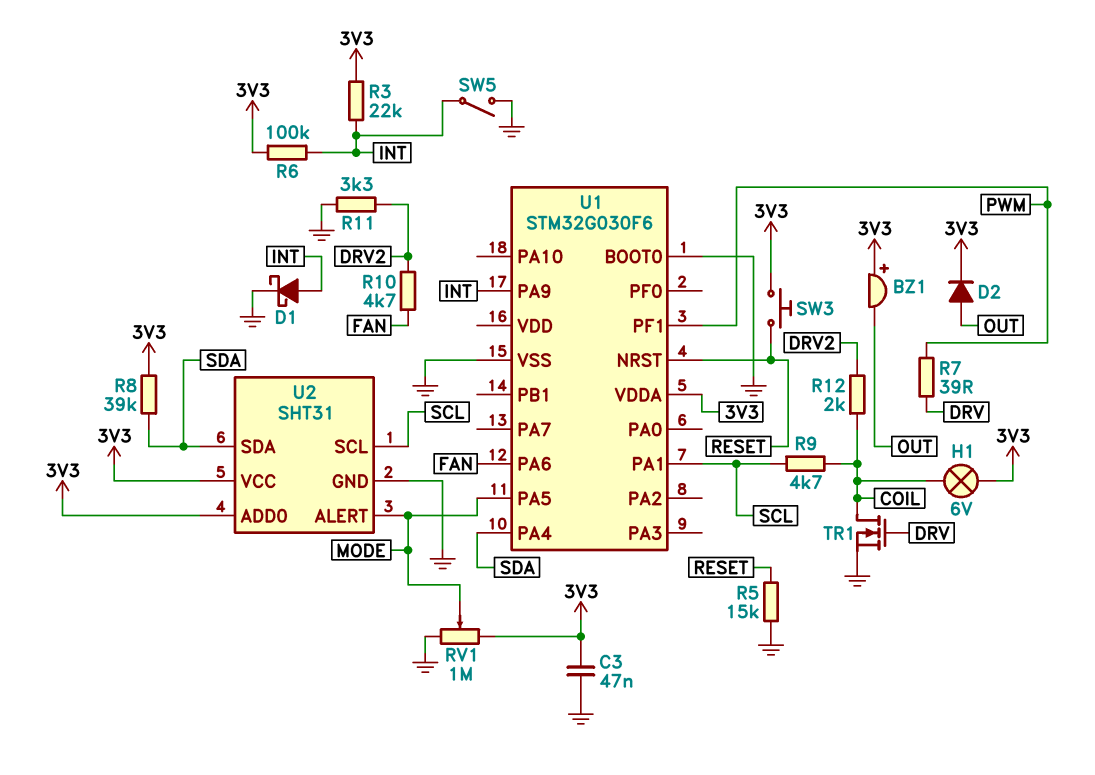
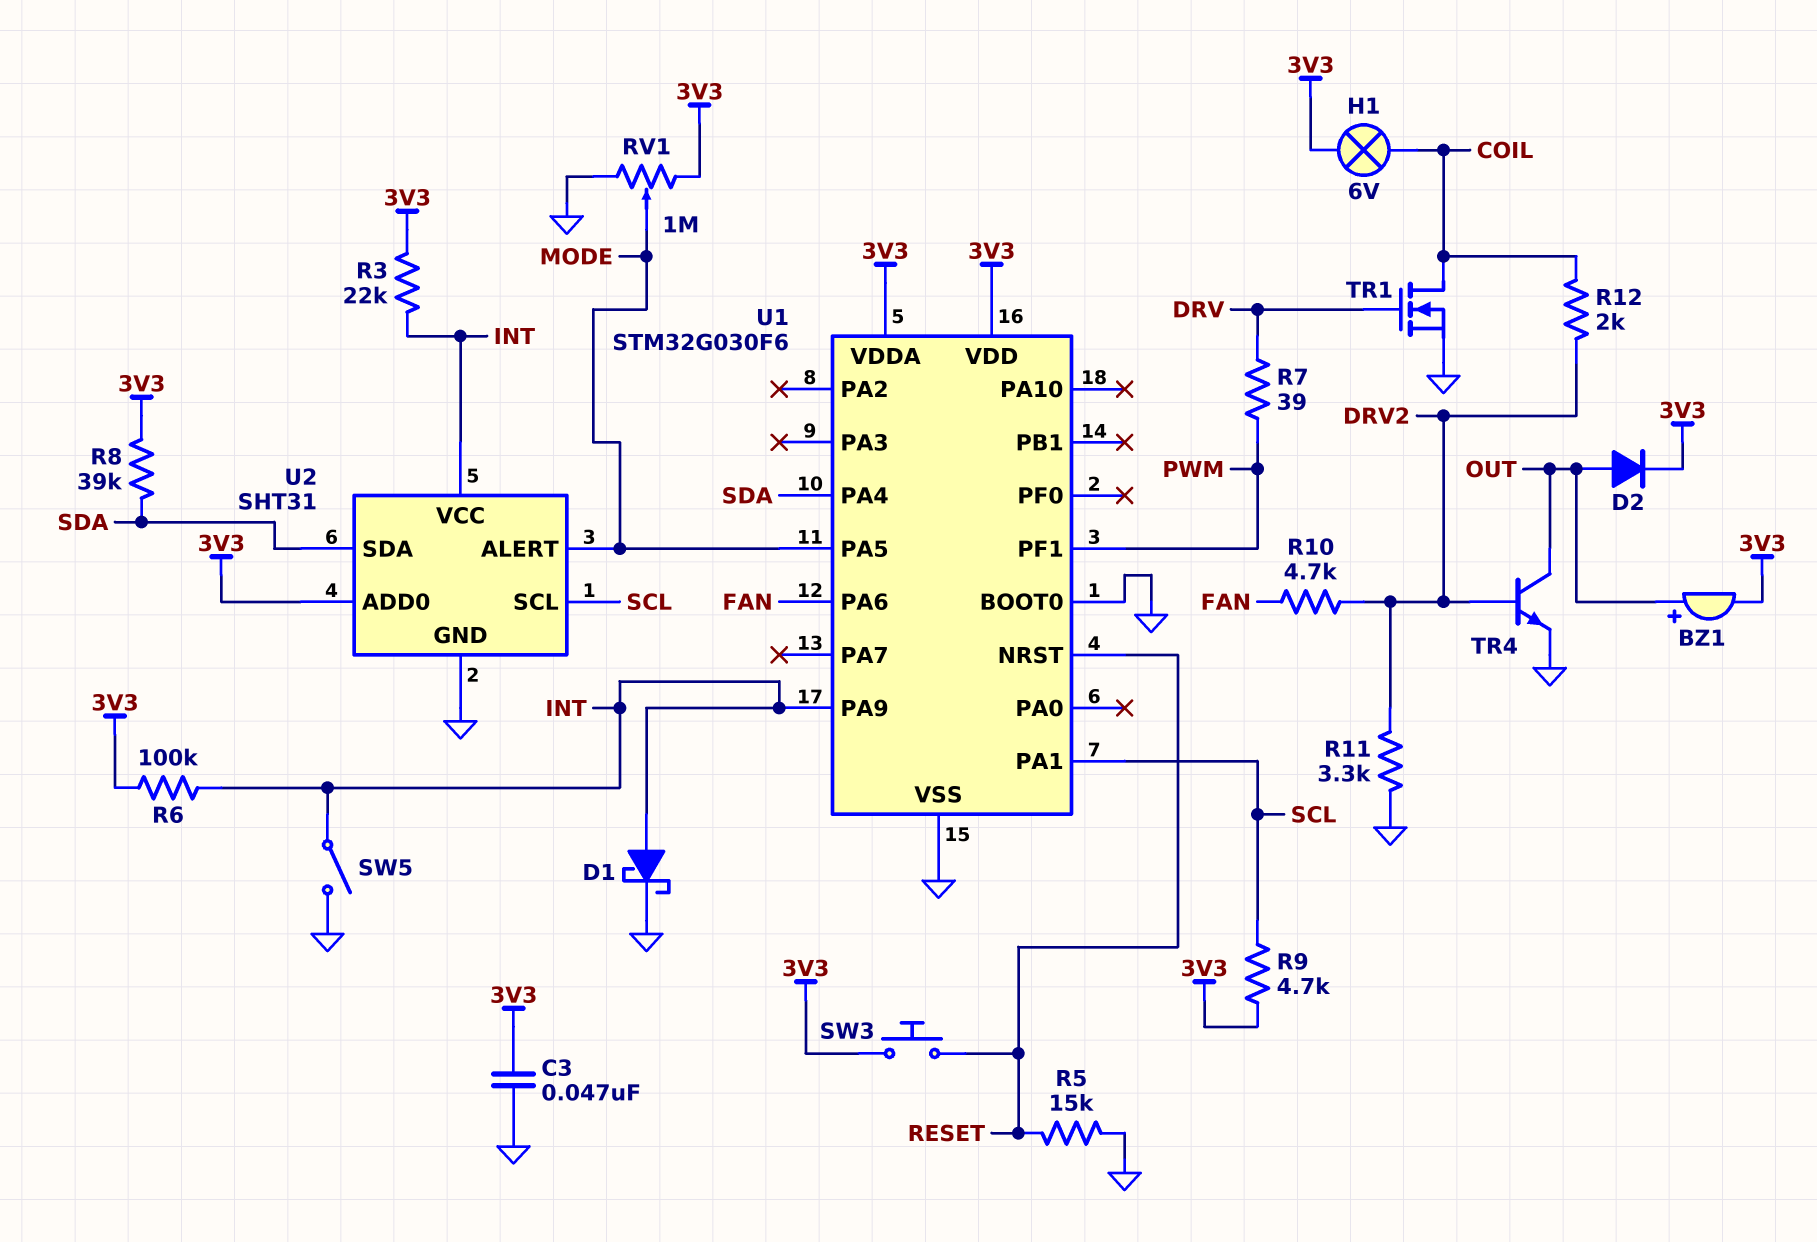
BZ1: buzzer (plus 3V3, minus OUT) -> buzzer (plus OUT, minus 3V3)
R9: 4.7k (COIL, SCL) -> 4.7k (3V3, SCL)
TR4: none -> NPN (B DRV2, C OUT, E GND)
U1 pin VDD: none -> 3V3
U2 pin VCC: 3V3 -> INT

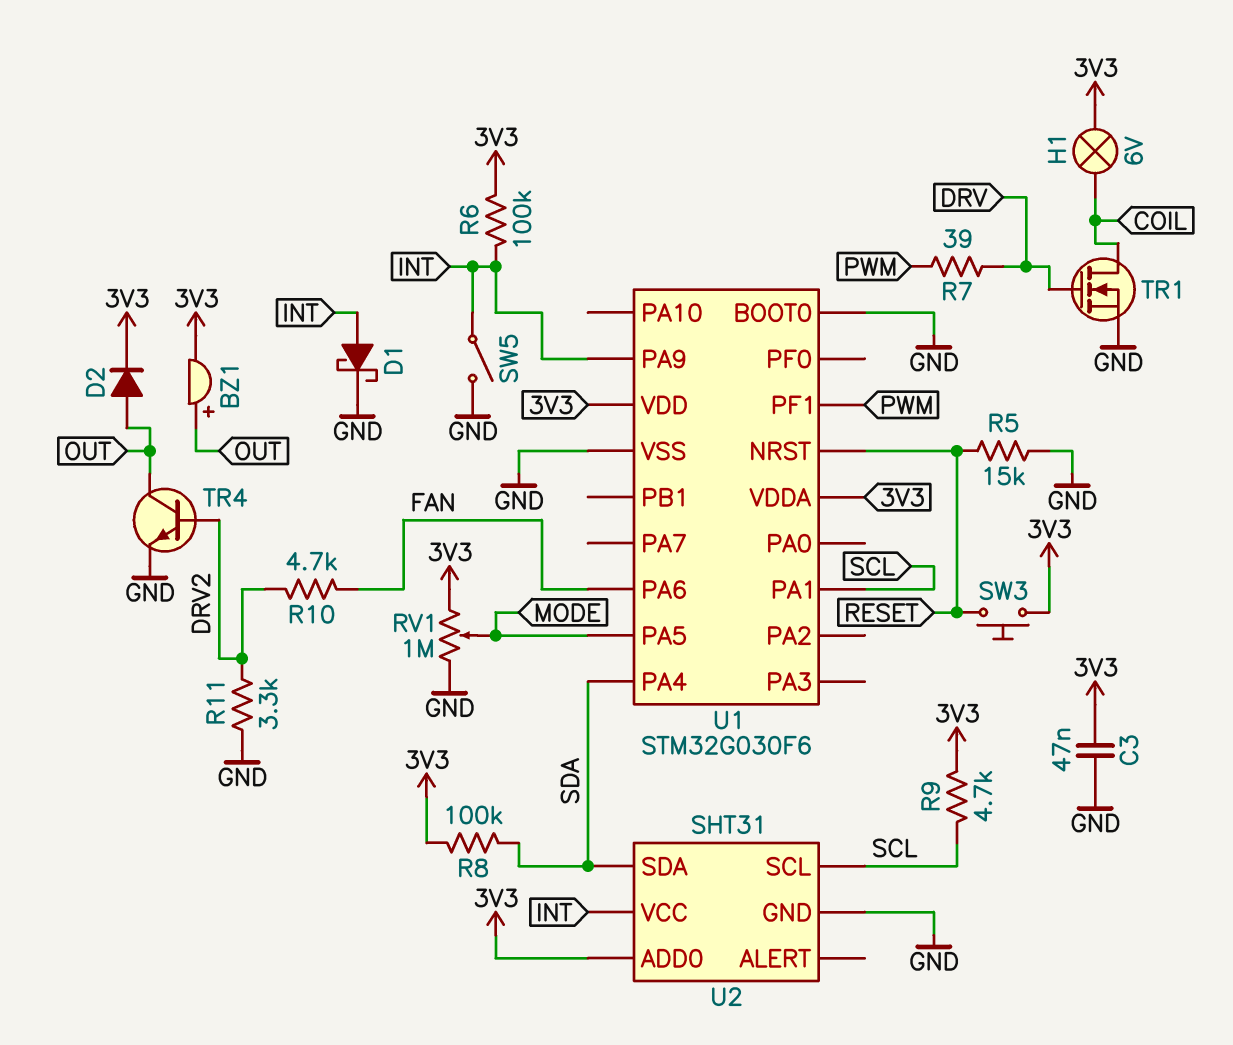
R3: 22k (3V3, INT) -> none
R8: 39k (3V3, SDA) -> 100k (3V3, SDA)
R12: 2k (COIL, DRV2) -> none
U2 pin ALERT: MODE -> none

